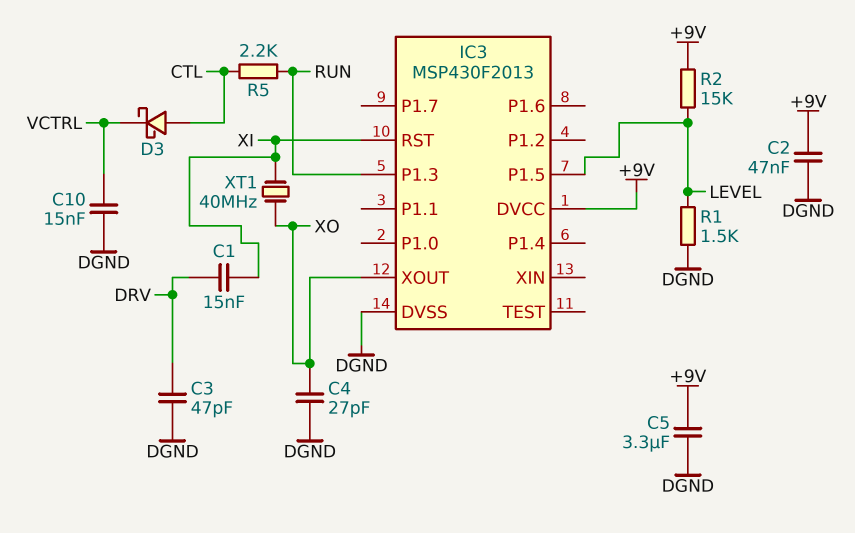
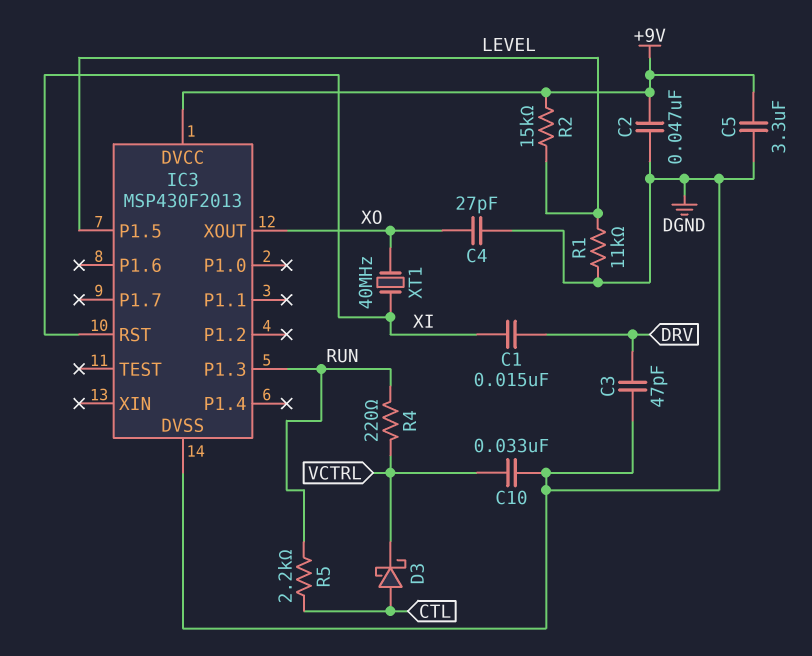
C10: 15nF (DGND, VCTRL) -> 33nF (DGND, VCTRL)
R1: 1.5k (DGND, LEVEL) -> 11k (DGND, LEVEL)
R4: none -> 220 (RUN, VCTRL)

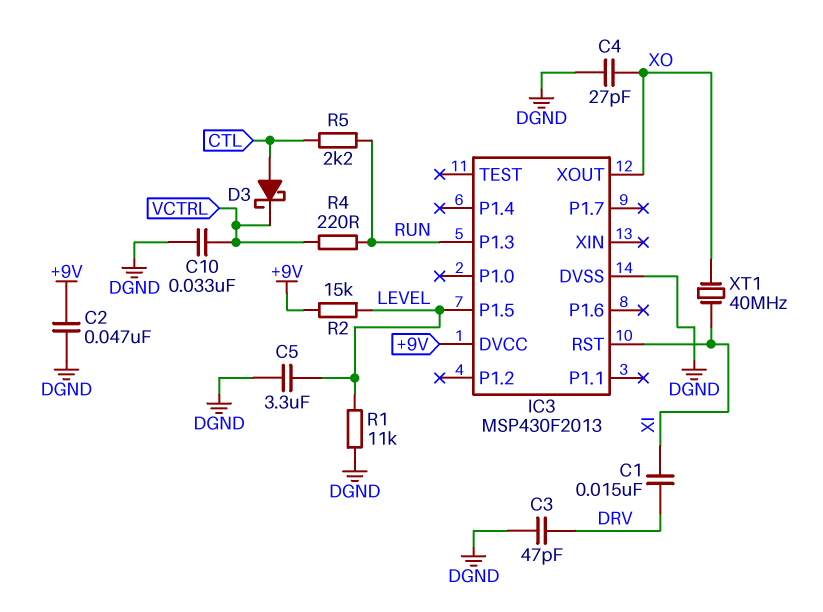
C5: 3.3uF (+9V, DGND) -> 3.3uF (DGND, LEVEL)

